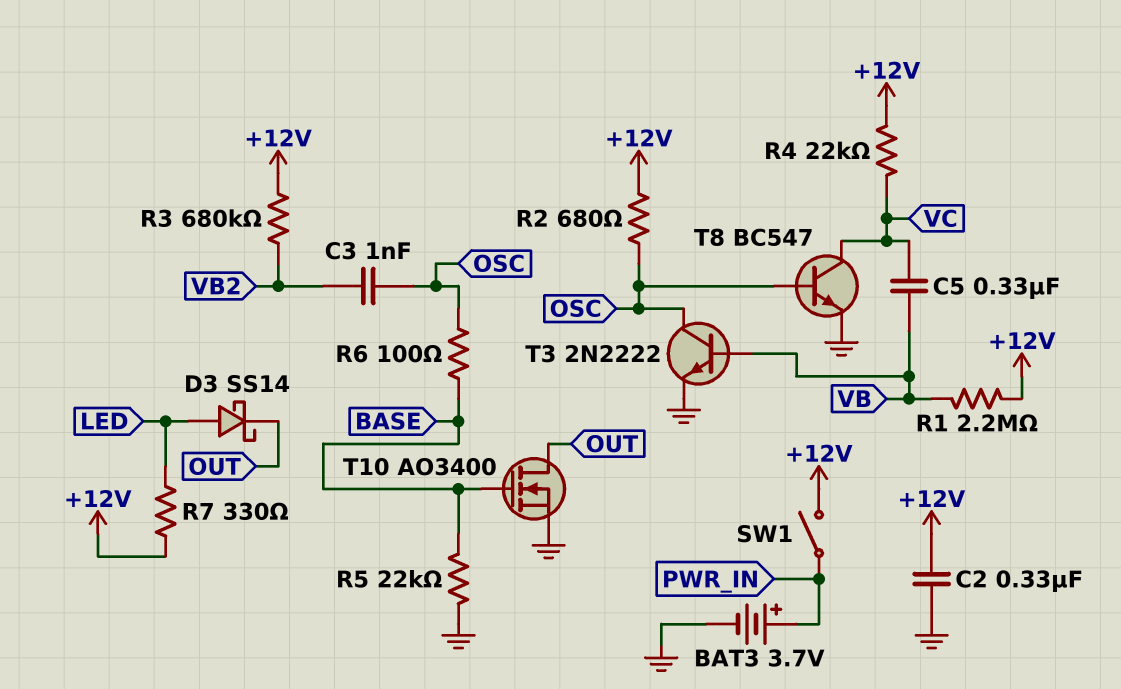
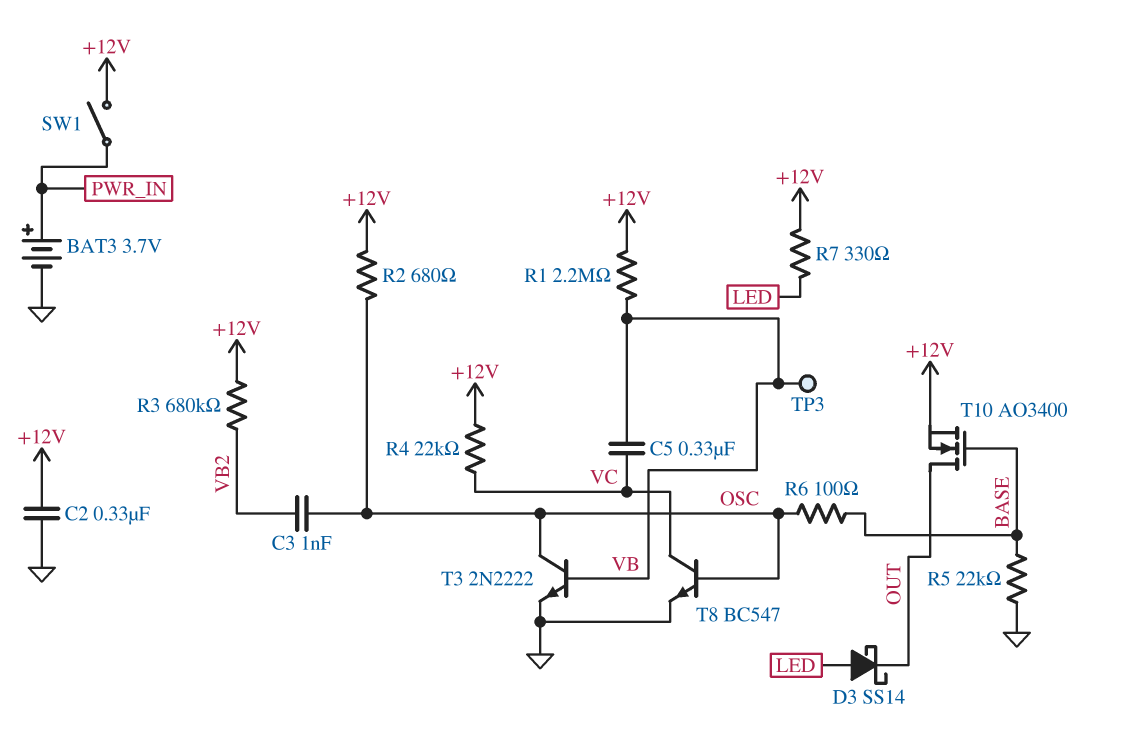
T10: NMOS AO3400 (G BASE, D OUT, S GND) -> NMOS AO3400 (G BASE, D OUT, S +12V)
TP3: none -> test point (VB)

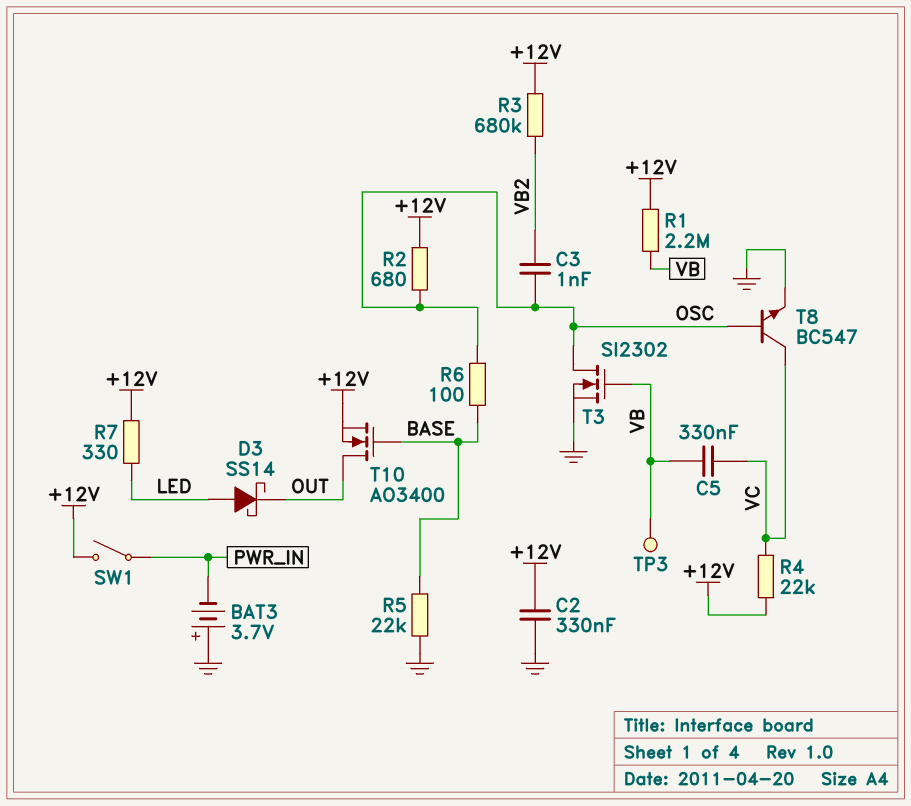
BAT3: 3.7V (plus PWR_IN, minus GND) -> 3.7V (plus GND, minus PWR_IN)
T3: NPN 2N2222 (B VB, C OSC, E GND) -> NMOS SI2302 (G VB, D OSC, S GND)

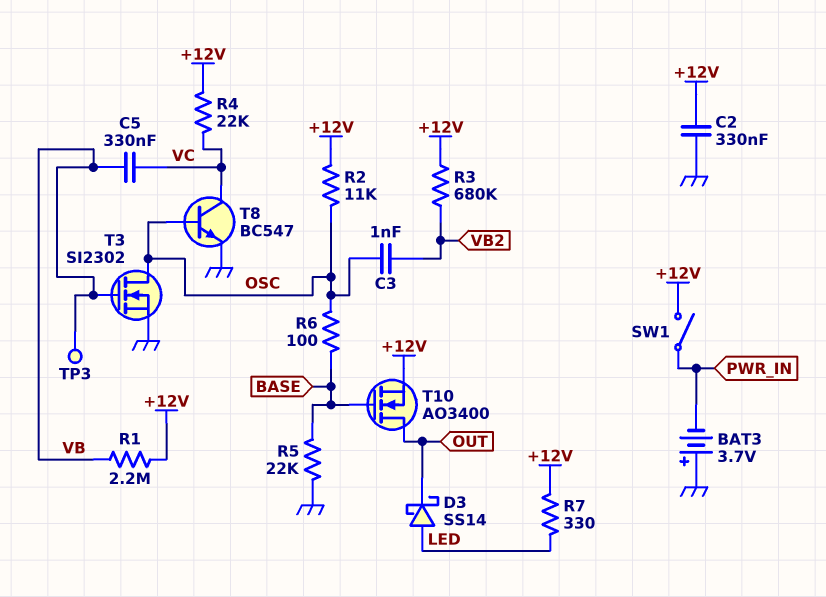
R2: 680 (+12V, OSC) -> 11k (+12V, OSC)

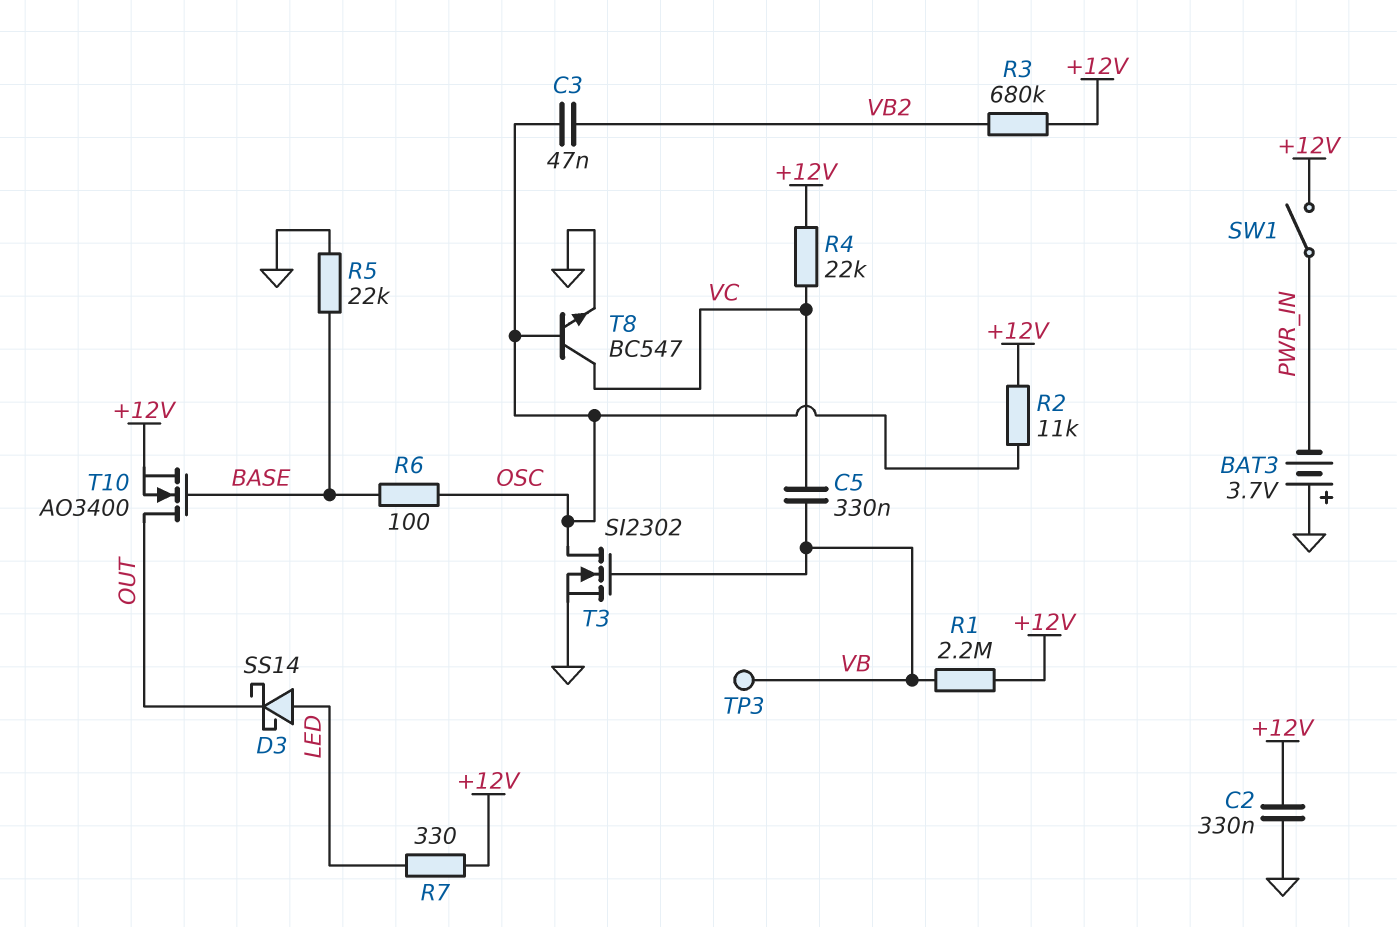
C3: 1nF (OSC, VB2) -> 47nF (OSC, VB2)

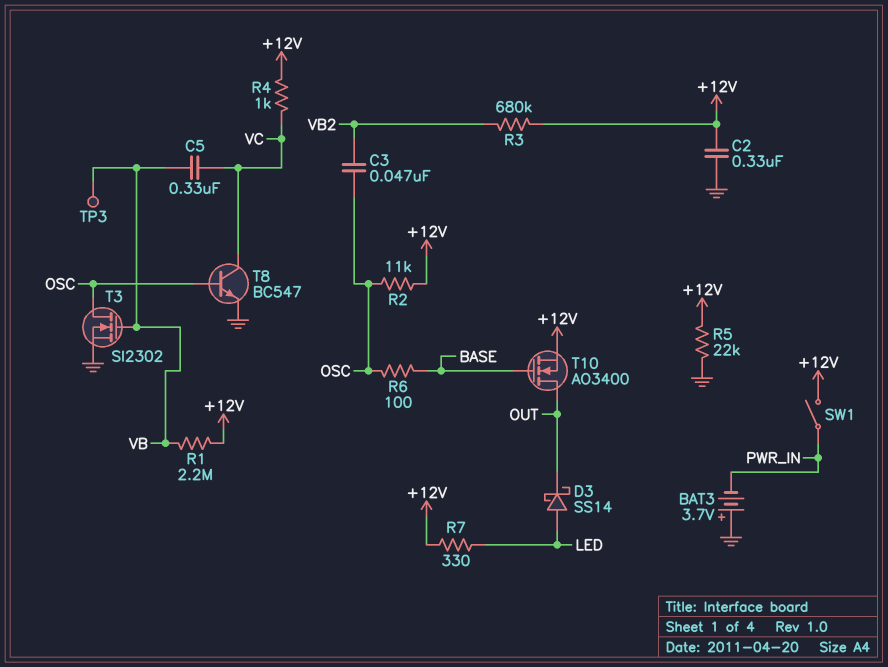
R4: 22k (+12V, VC) -> 1k (+12V, VC)
R5: 22k (BASE, GND) -> 22k (+12V, GND)

